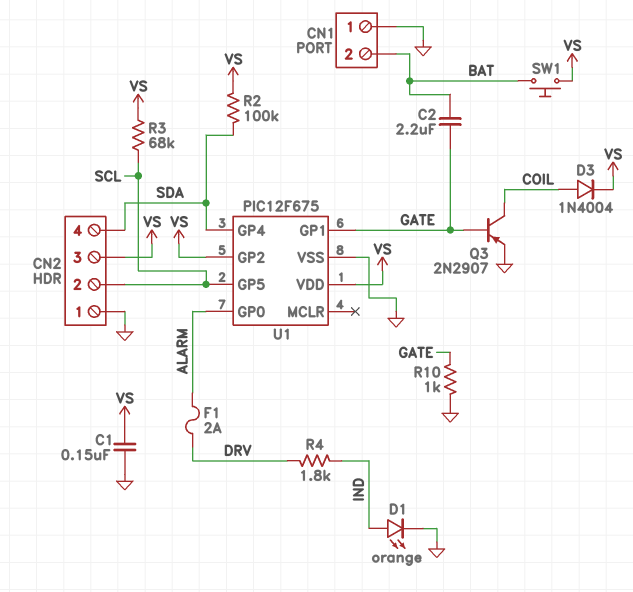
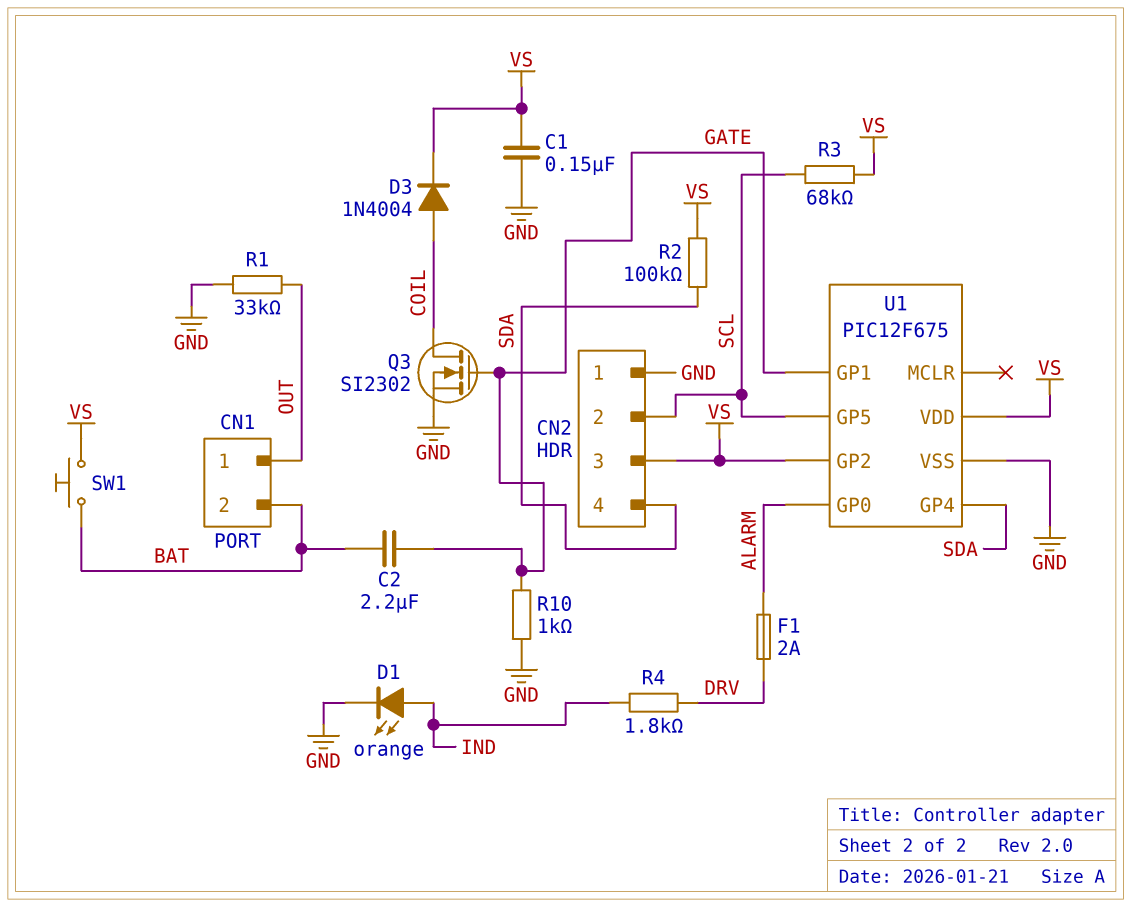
CN1 pin 1: GND -> OUT
Q3: PNP 2N2907 (B GATE, C COIL, E GND) -> NMOS SI2302 (G GATE, D COIL, S GND)
R1: none -> 33k (GND, OUT)

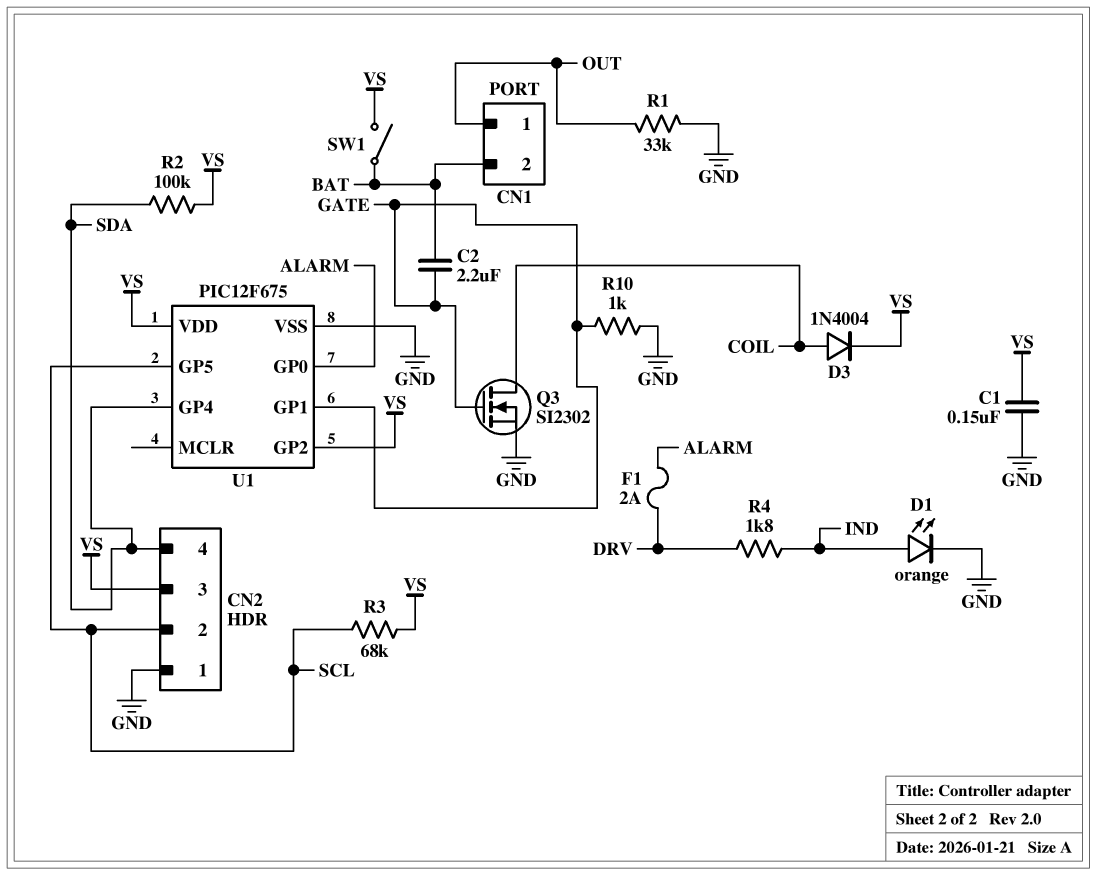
SW1: button (BAT, VS) -> switch (BAT, VS)

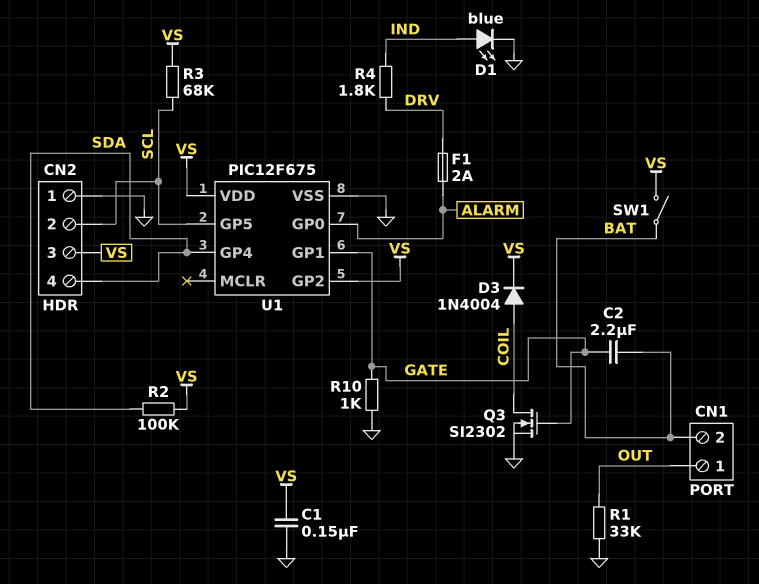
D1: LED orange (A IND, K GND) -> LED blue (A IND, K GND)

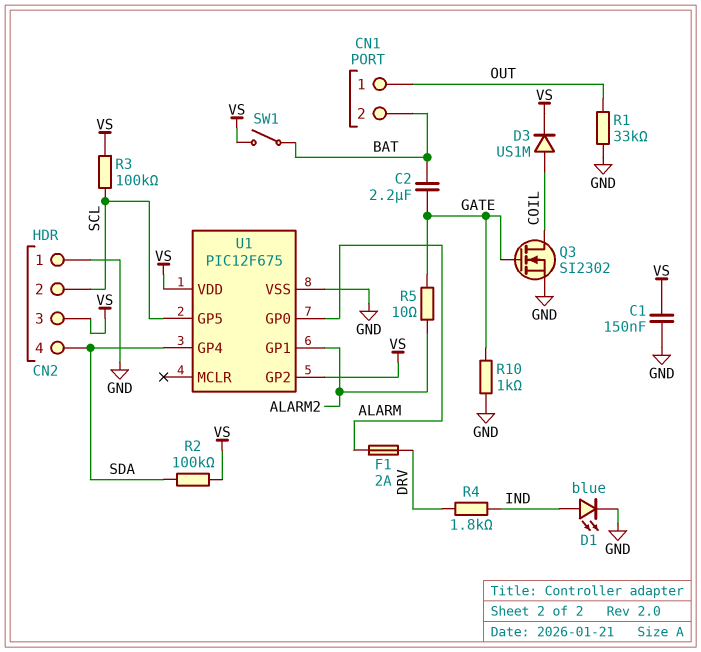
D3: diode 1N4004 (A COIL, K VS) -> diode US1M (A COIL, K VS)
R3: 68k (SCL, VS) -> 100k (SCL, VS)
R5: none -> 10 (ALARM2, GATE)
U1 pin GP1: GATE -> ALARM2

